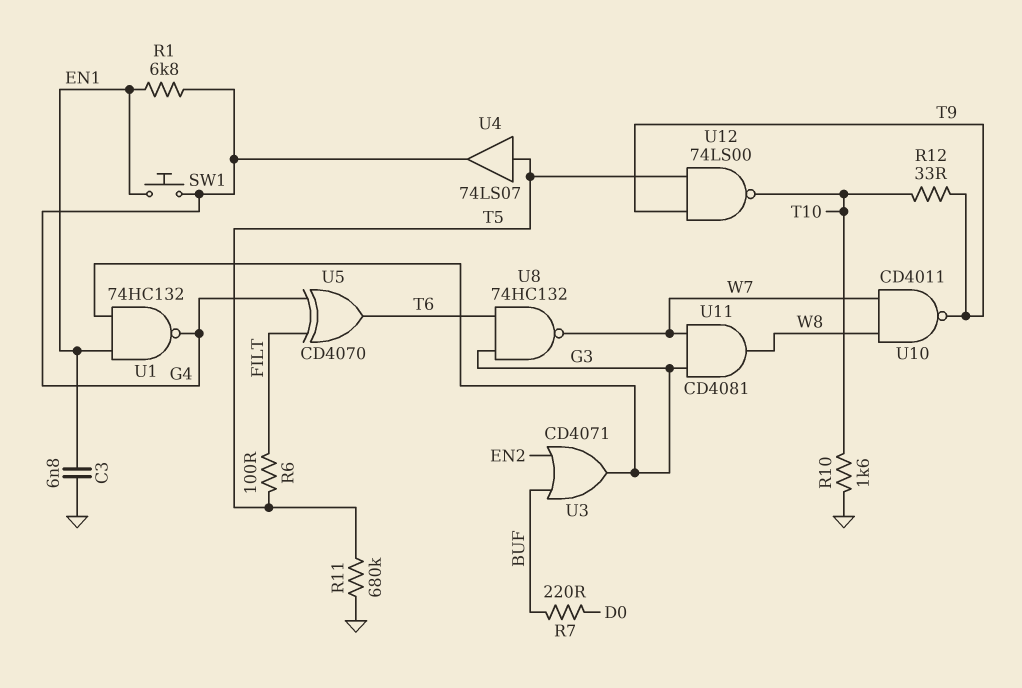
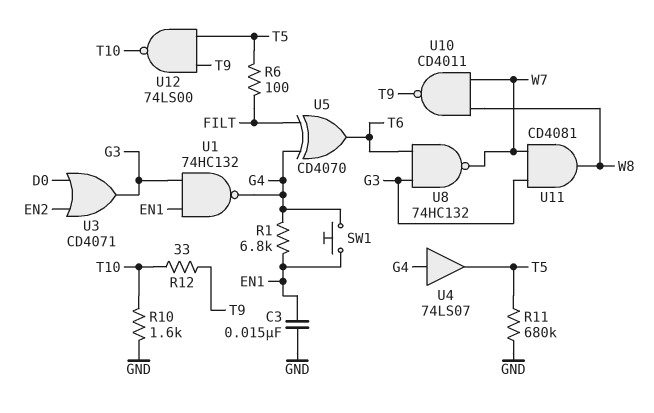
C3: 6.8nF (EN1, GND) -> 15nF (EN1, GND)
R7: 220 (BUF, D0) -> none
U3: OR CD4071 (in BUF, in EN2, out G3) -> OR CD4071 (in D0, in EN2, out G3)
U4: buffer 74LS07 (in T5, out G4) -> buffer 74LS07 (in G4, out T5)

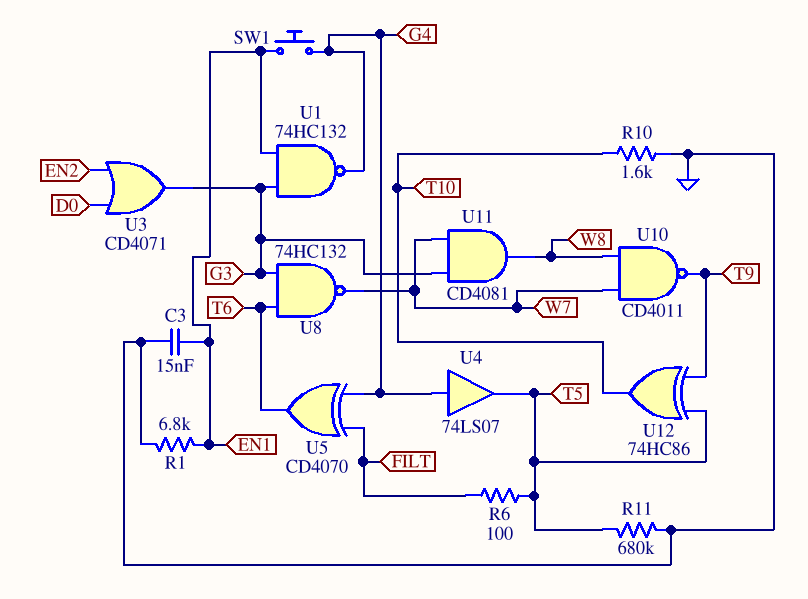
R1: 6.8k (EN1, G4) -> 6.8k (EN1, GND)
R12: 33 (T9, T10) -> none
U12: NAND 74LS00 (in T5, in T9, out T10) -> XOR 74HC86 (in T5, in T9, out T10)

